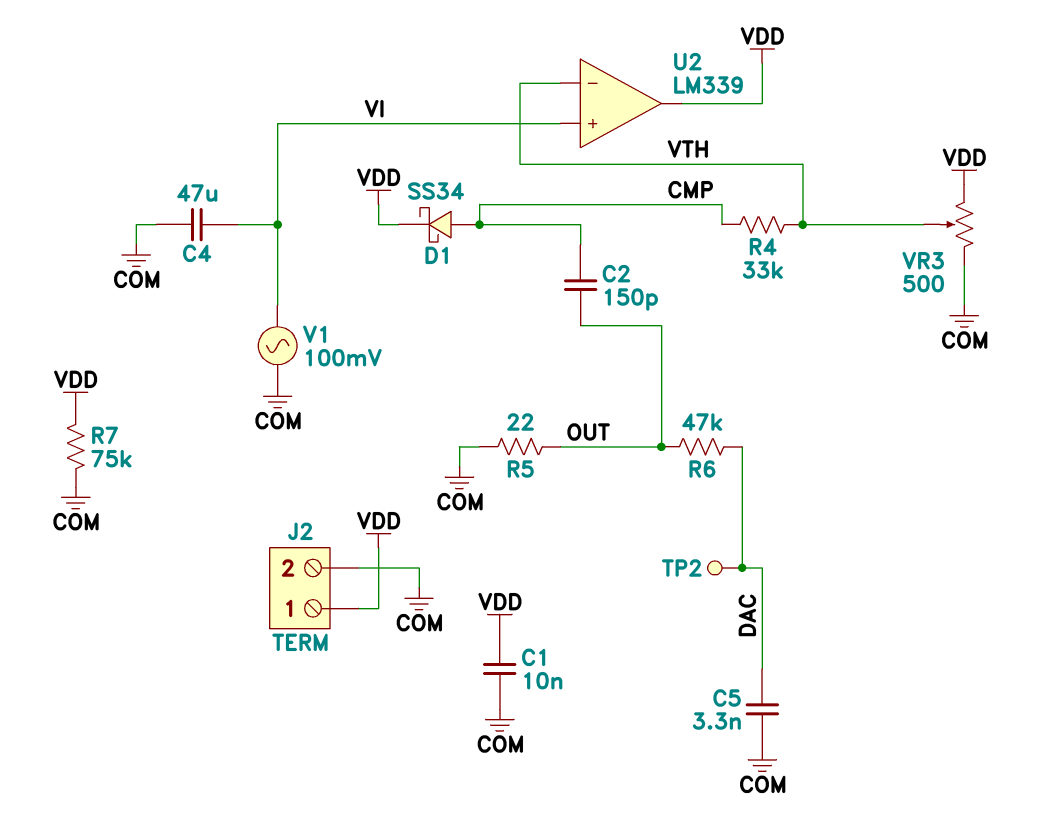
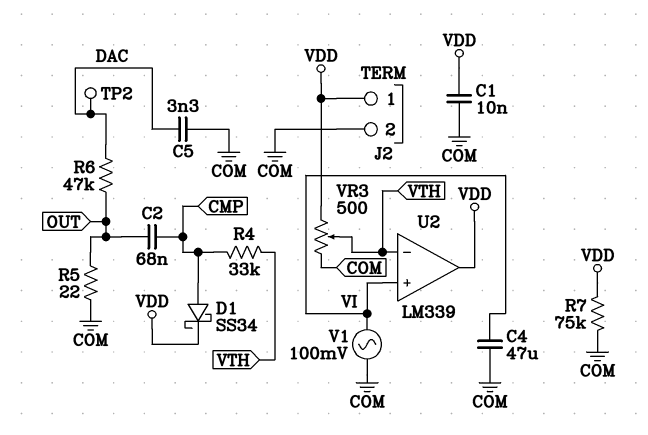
C2: 150pF (CMP, OUT) -> 68nF (CMP, OUT)

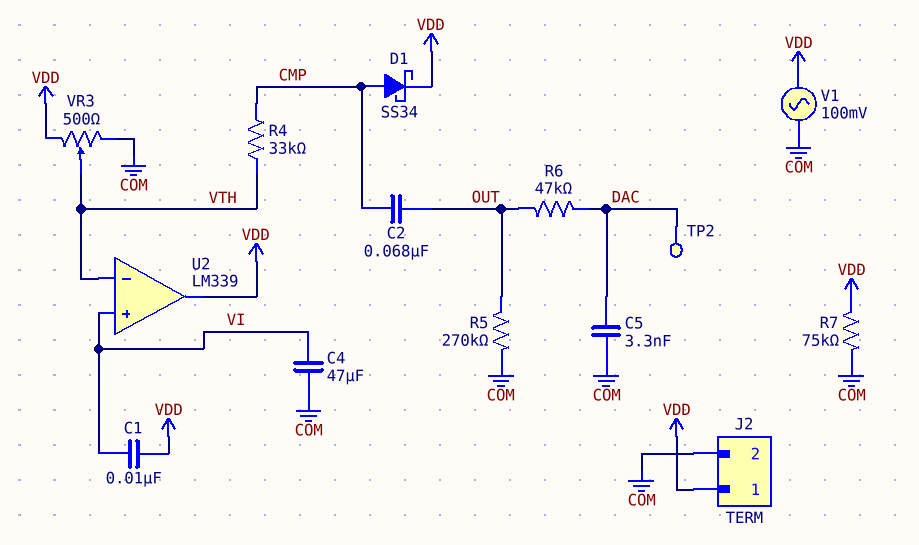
C1: 10nF (COM, VDD) -> 10nF (VDD, VI)
R5: 22 (COM, OUT) -> 270k (COM, OUT)
V1: AC 100mV (COM, VI) -> AC 100mV (COM, VDD)

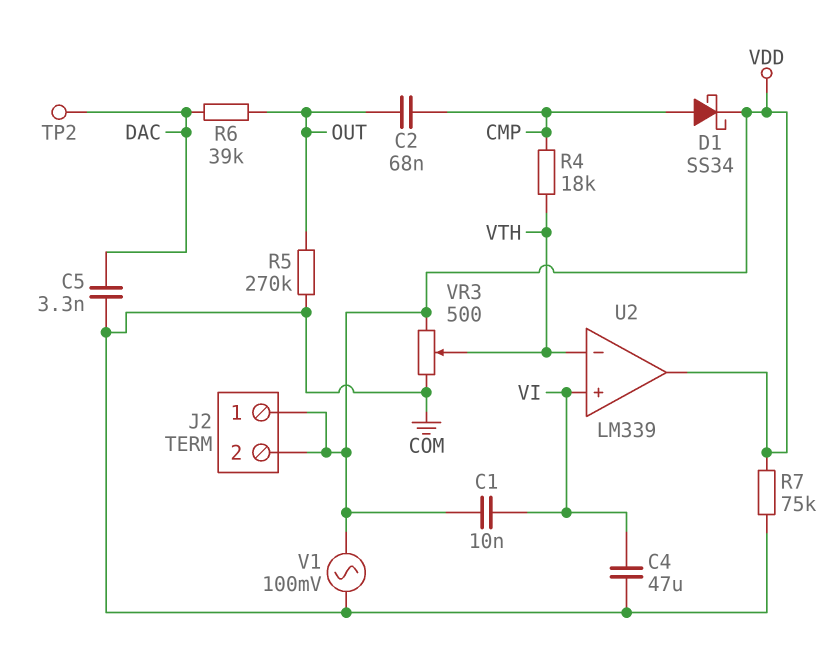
J2 pin 2: COM -> VDD
R4: 33k (CMP, VTH) -> 18k (CMP, VTH)
R6: 47k (DAC, OUT) -> 39k (DAC, OUT)

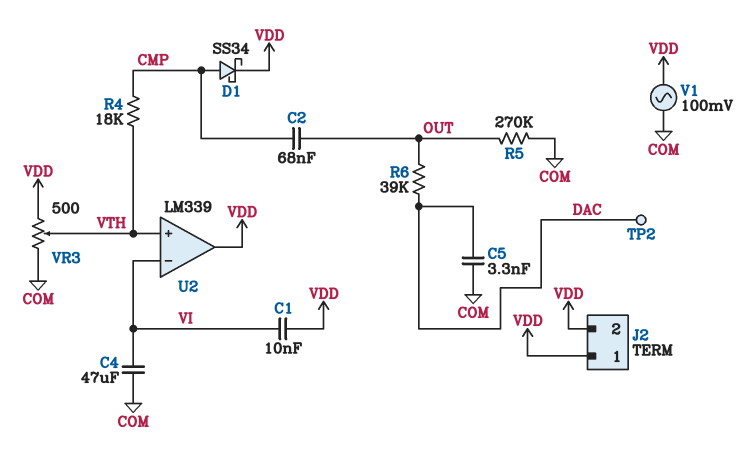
R7: 75k (COM, VDD) -> none
U2 pin in+: VI -> VTH
U2 pin in-: VTH -> VI

